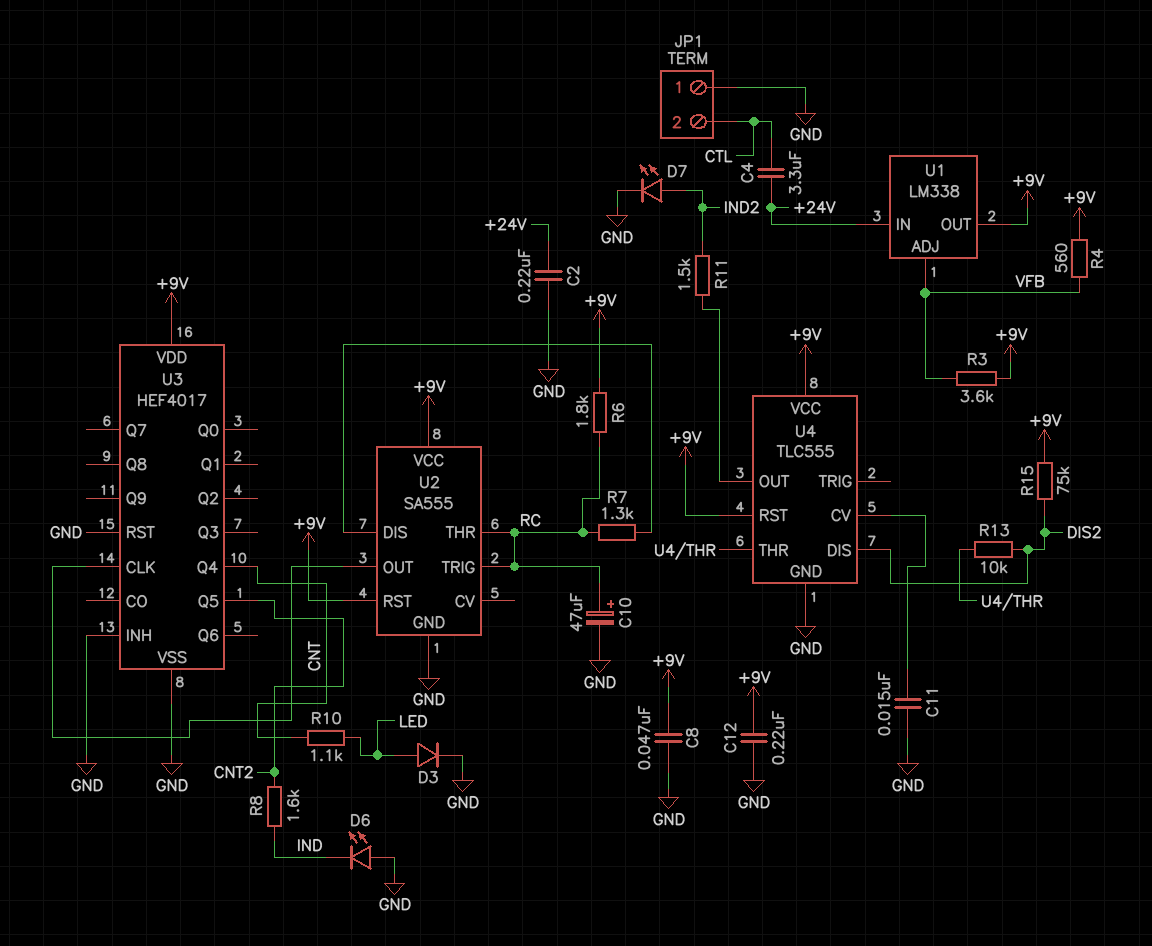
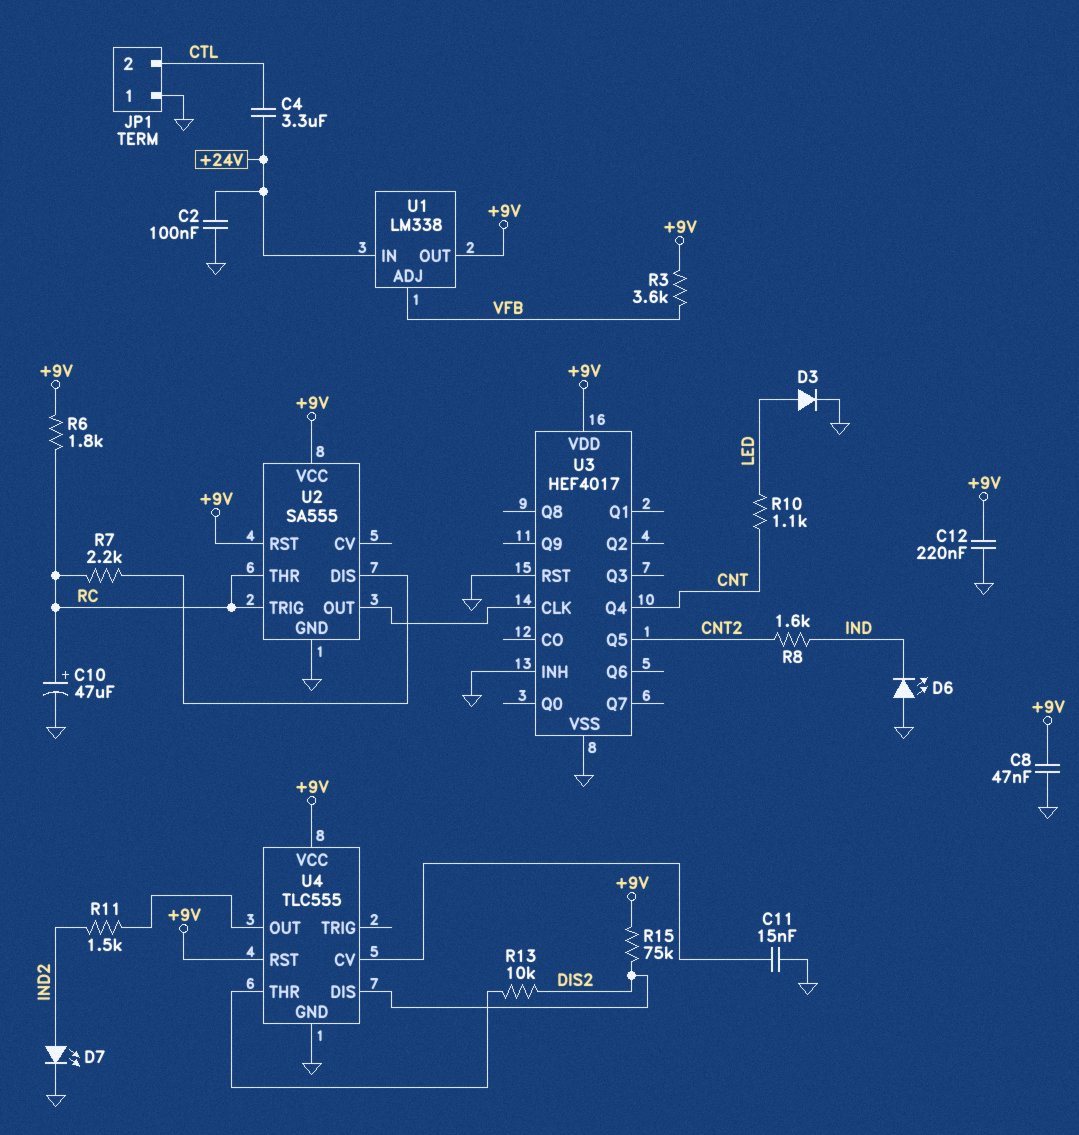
C2: 220nF (+24V, GND) -> 100nF (+24V, GND)
R4: 560 (+9V, VFB) -> none
R7: 1.3k (RC, U2/DIS) -> 2.2k (RC, U2/DIS)

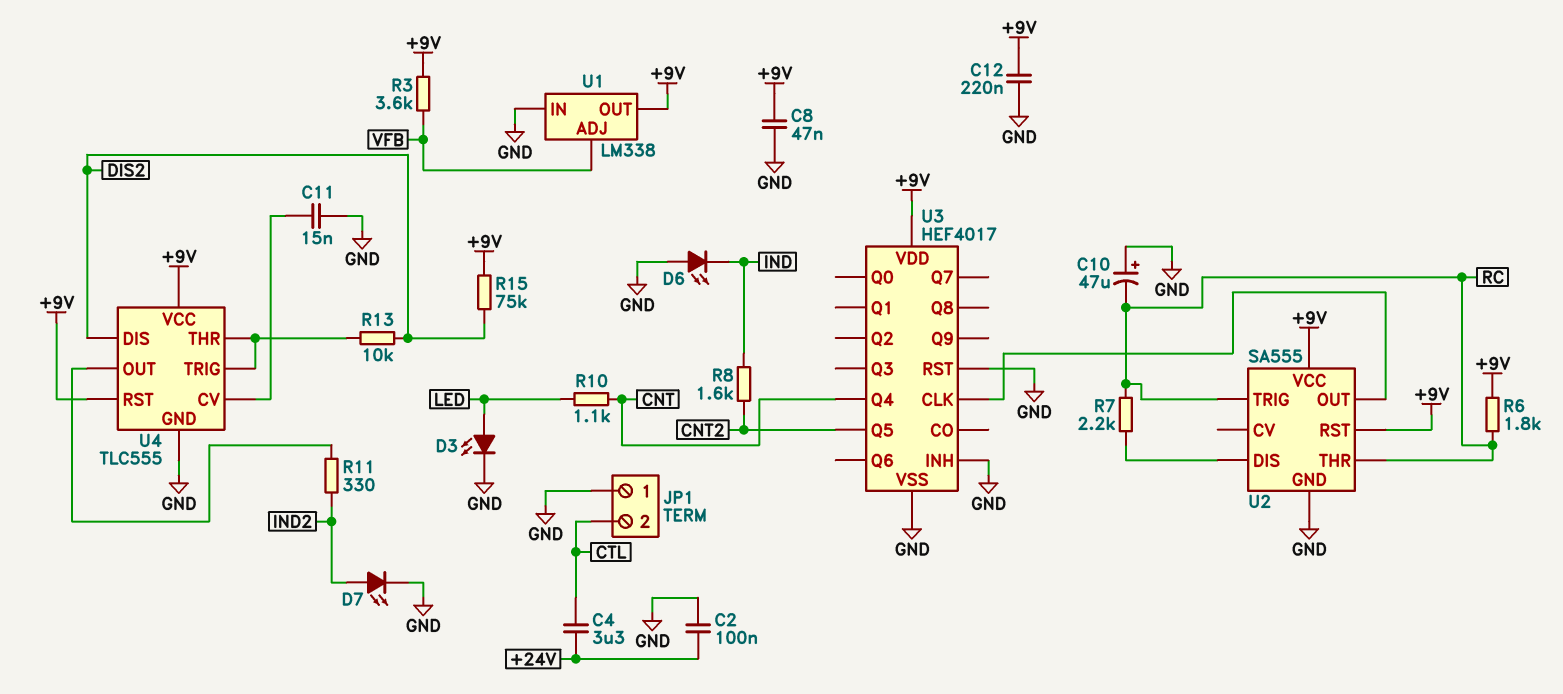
C10: 47uF (plus RC, minus GND) -> 47uF (plus GND, minus RC)
D3: diode (A LED, K GND) -> LED (A LED, K GND)
R11: 1.5k (IND2, U4/OUT) -> 330 (IND2, U4/OUT)
U1 pin IN: +24V -> GND
U4 pin TRIG: none -> U4/THR

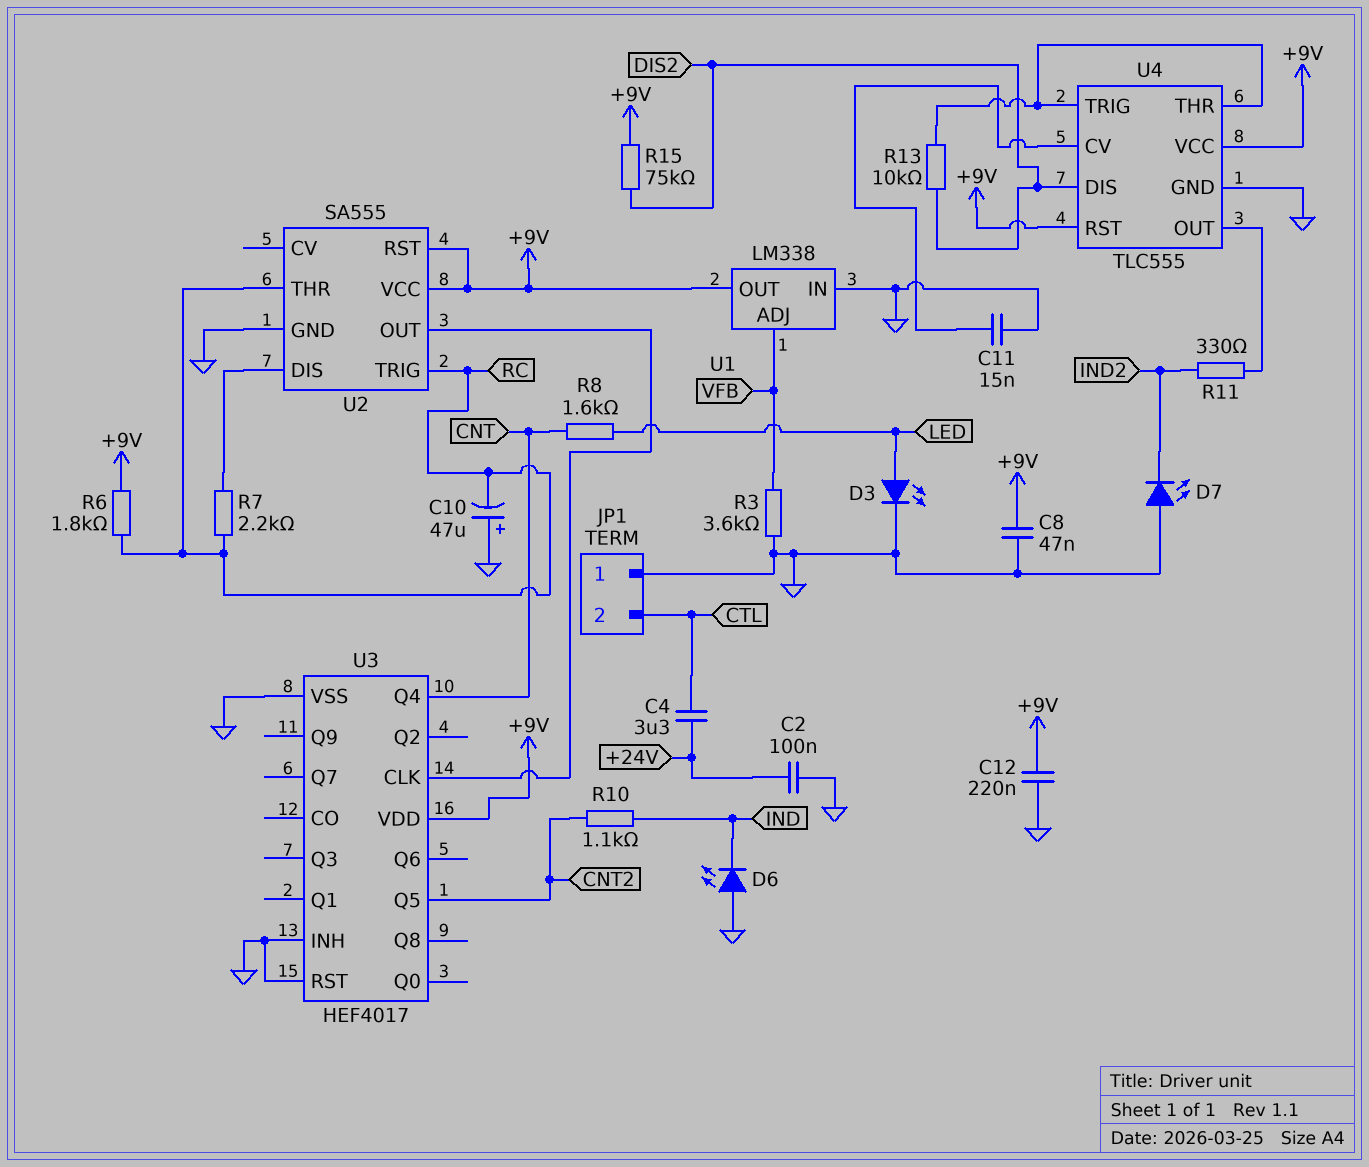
D7: LED (A IND2, K GND) -> LED (A GND, K IND2)
R3: 3.6k (+9V, VFB) -> 3.6k (GND, VFB)
R8: 1.6k (CNT2, IND) -> 1.6k (CNT, LED)
R10: 1.1k (CNT, LED) -> 1.1k (CNT2, IND)

